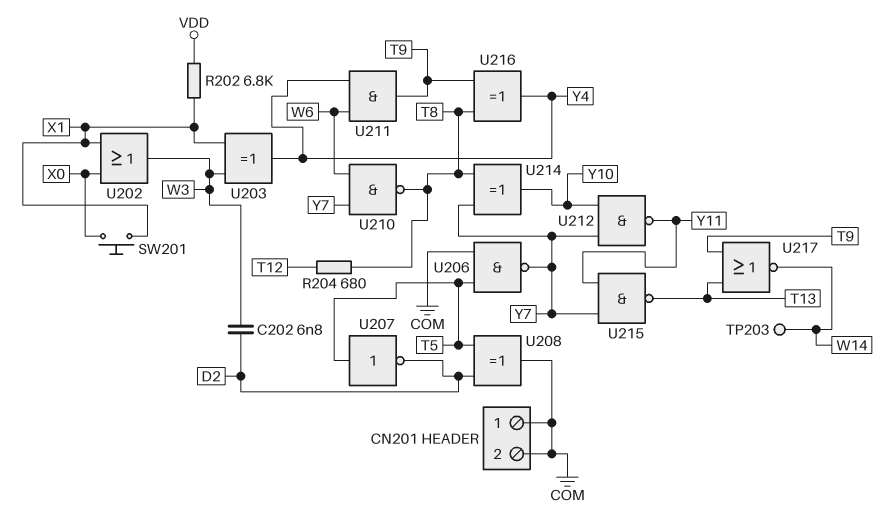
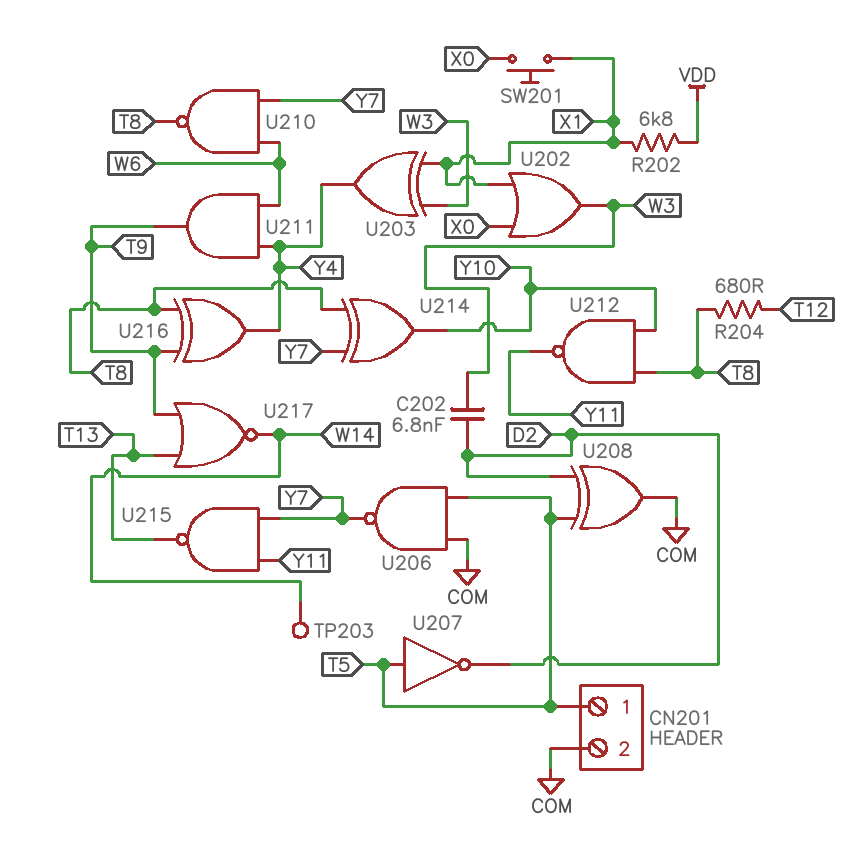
CN201 pin 1: COM -> T5
U212: NAND (in Y7, in Y10, out Y11) -> NAND (in T8, in Y10, out Y11)

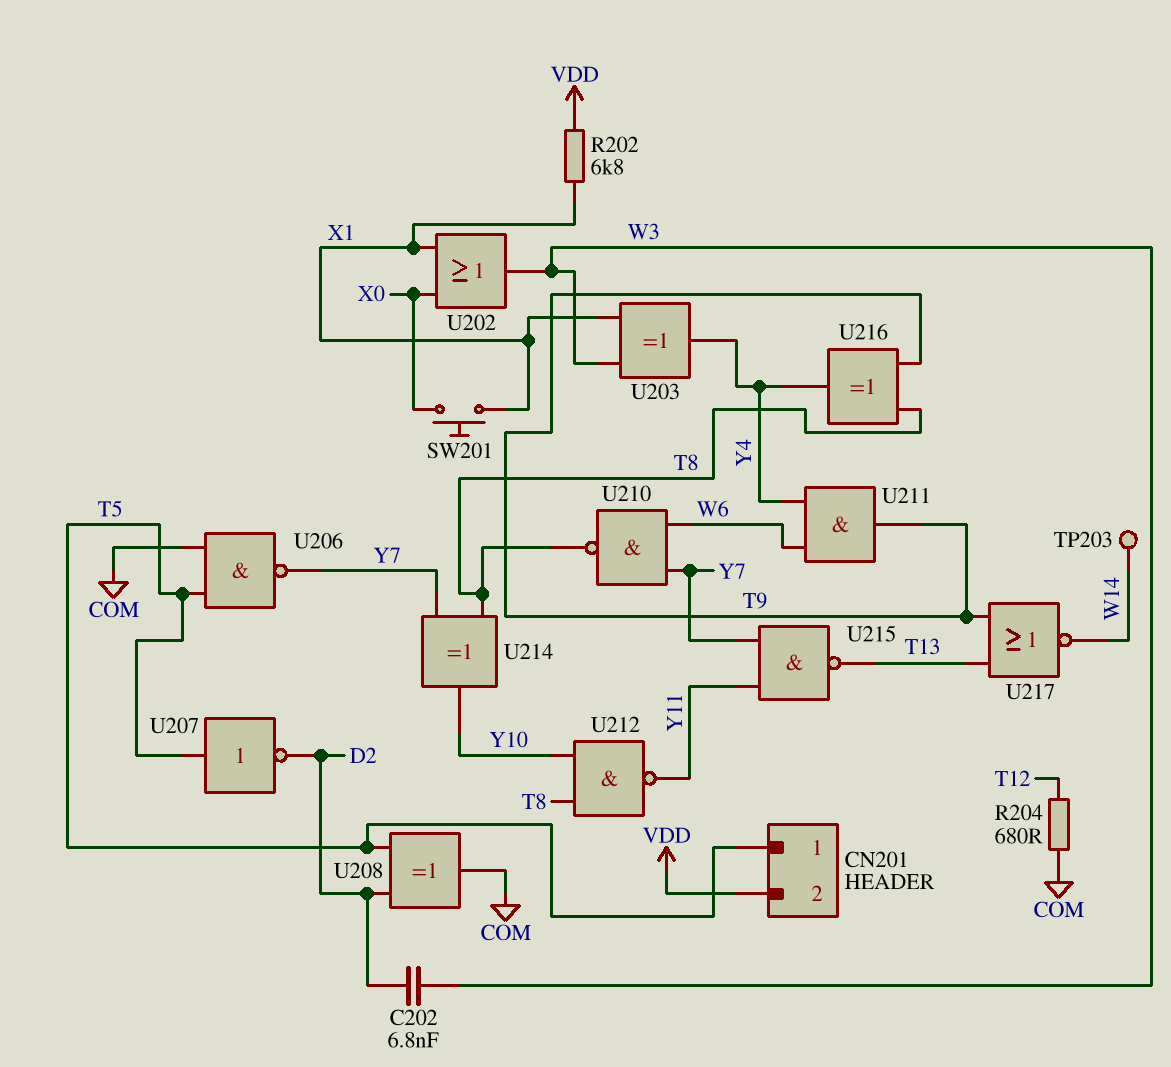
CN201 pin 2: COM -> VDD
R204: 680 (T8, T12) -> 680 (COM, T12)

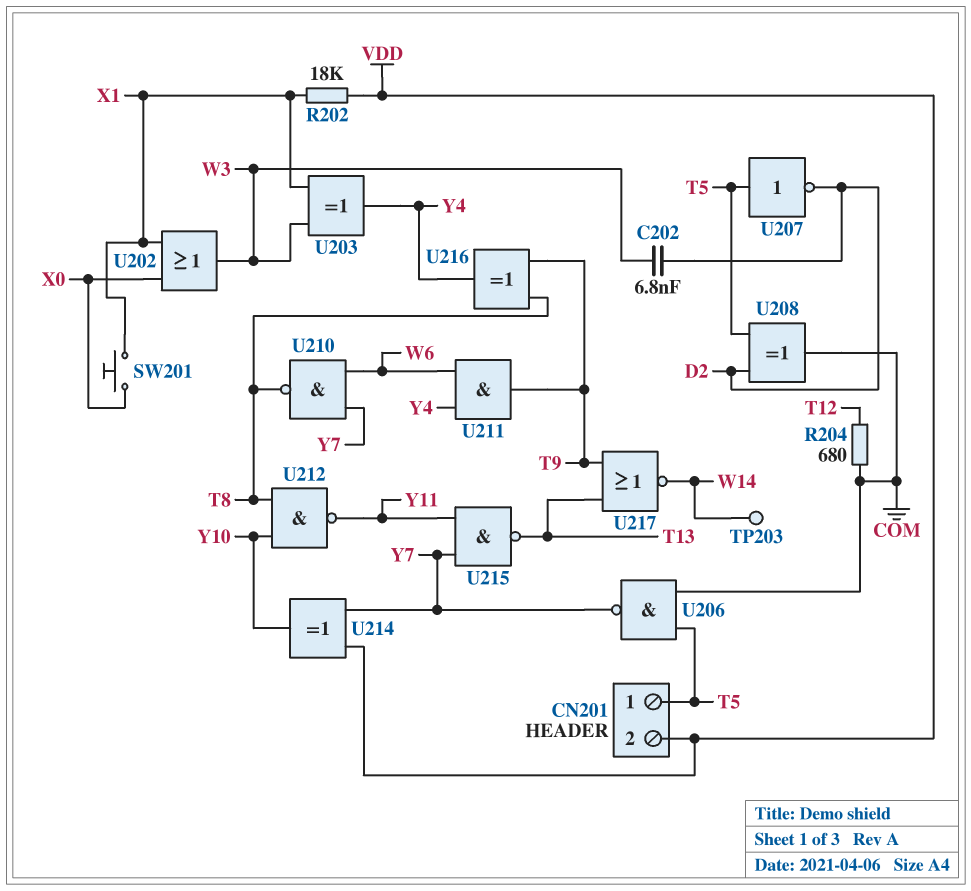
R202: 6.8k (VDD, X1) -> 18k (VDD, X1)
U214: XOR (in T8, in Y7, out Y10) -> XOR (in VDD, in Y7, out Y10)

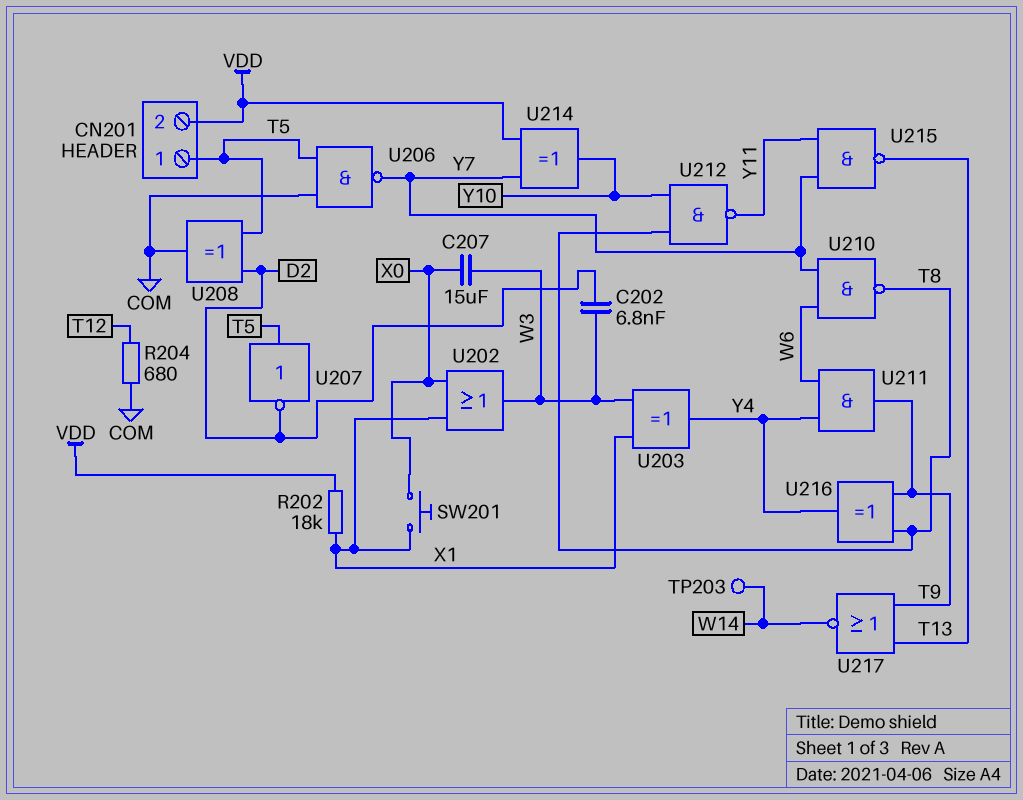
C207: none -> 15uF (W3, X0)

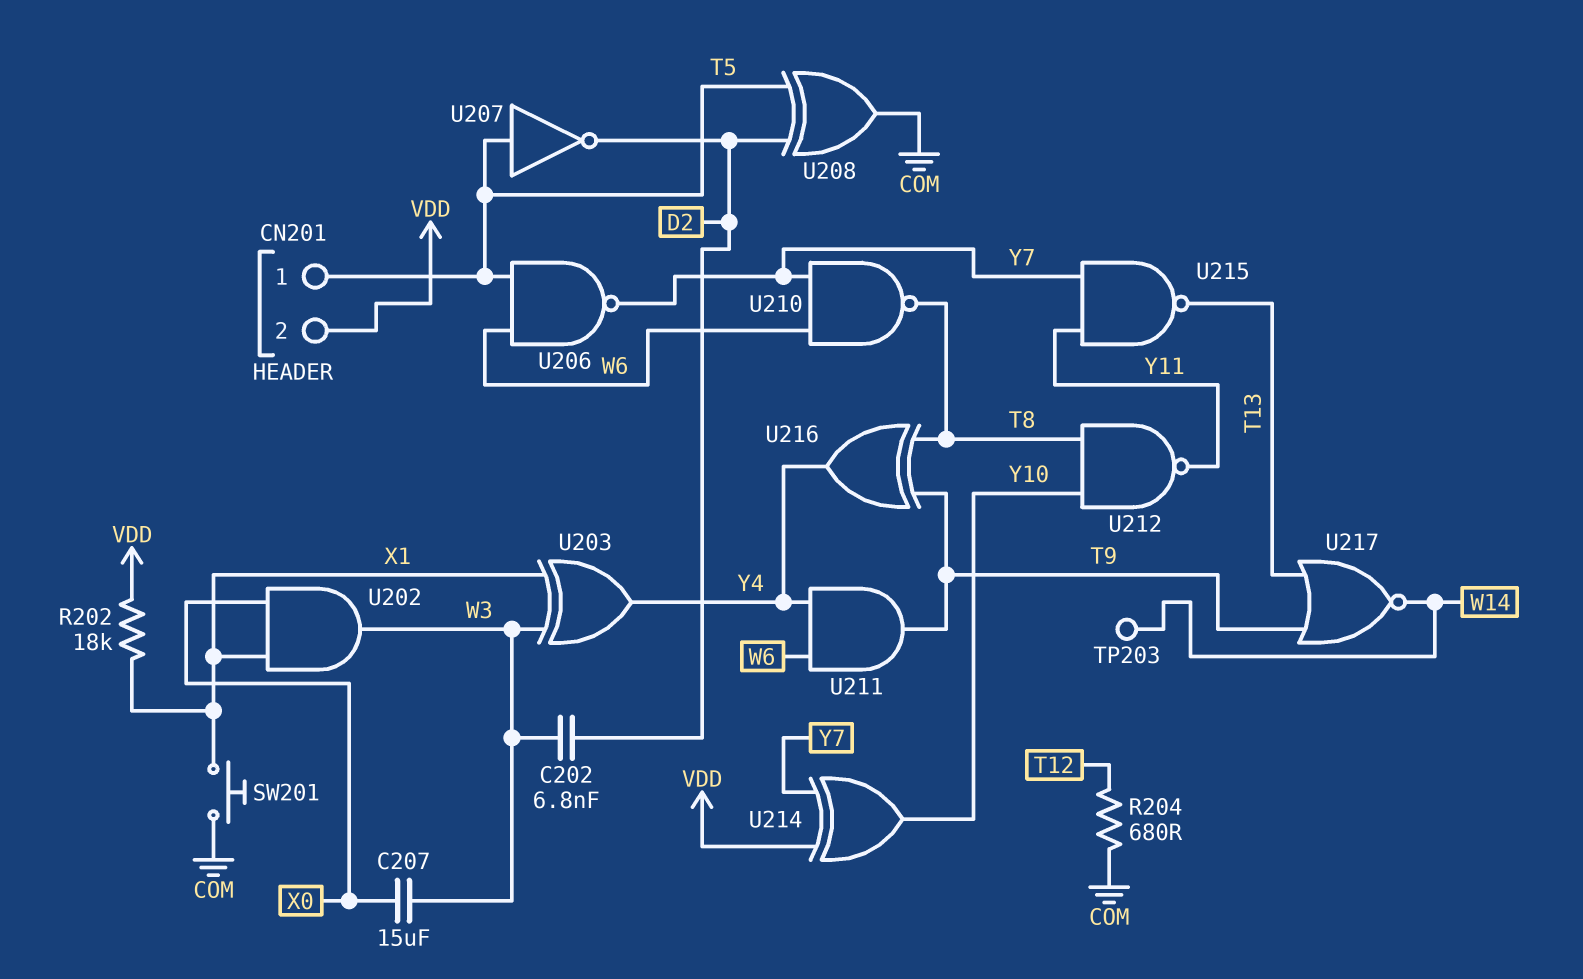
SW201: button (X0, X1) -> button (COM, X1)
U202: OR (in X0, in X1, out W3) -> AND (in X0, in X1, out W3)
U206: NAND (in COM, in T5, out Y7) -> NAND (in T5, in W6, out Y7)

